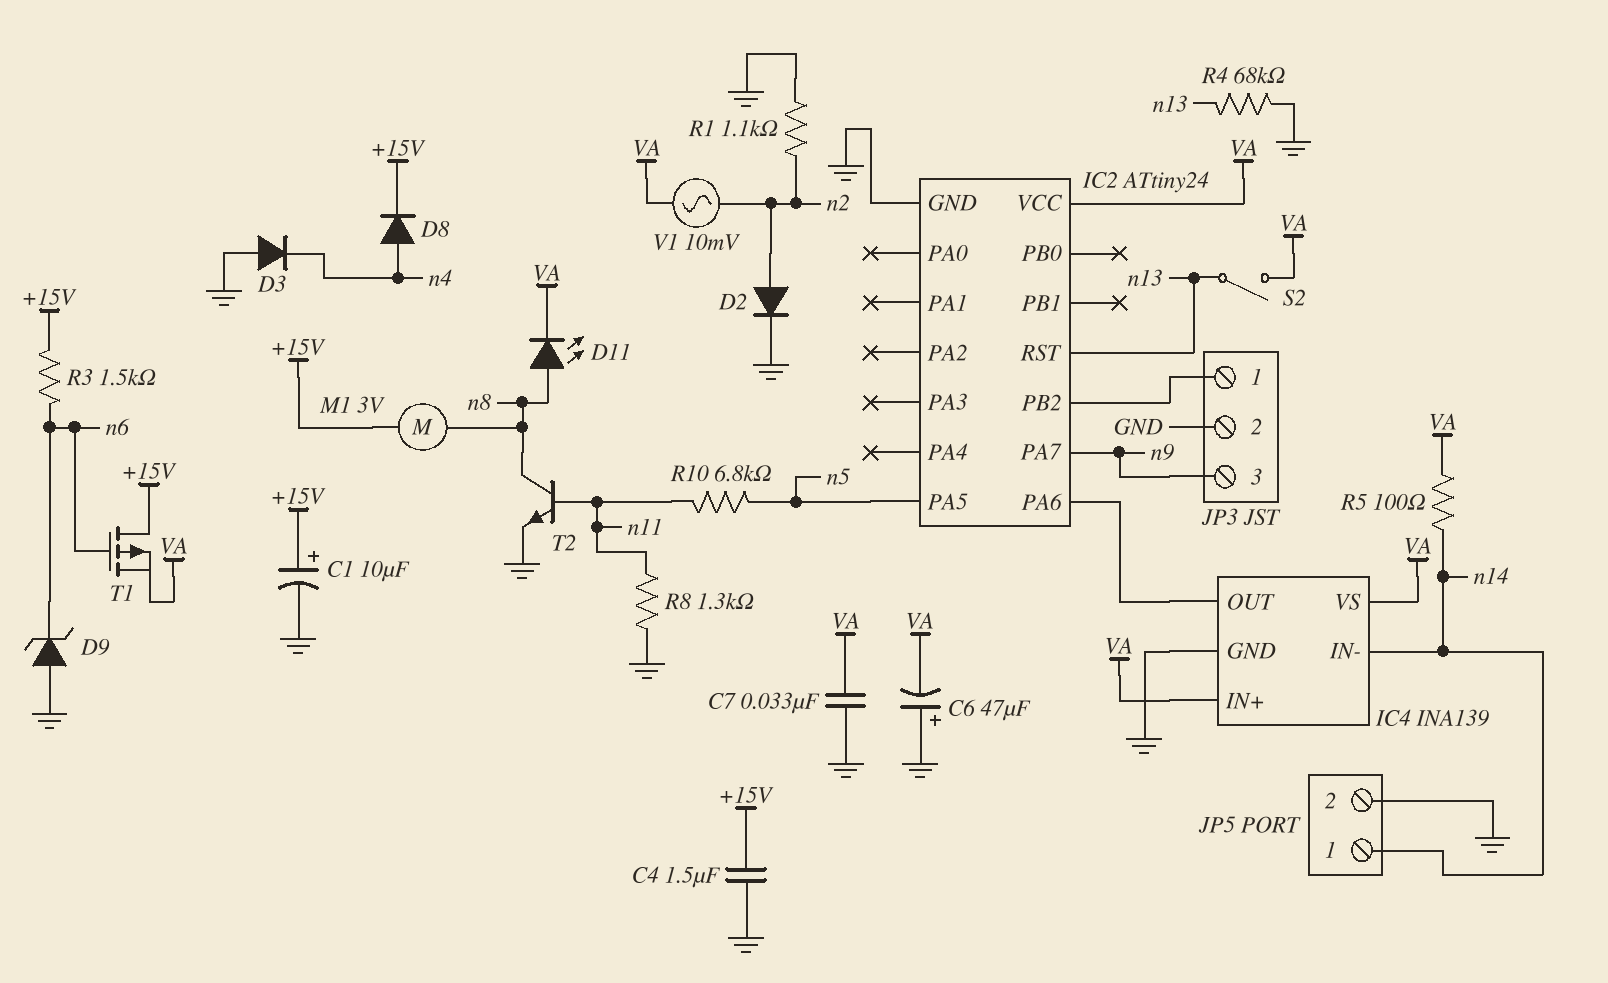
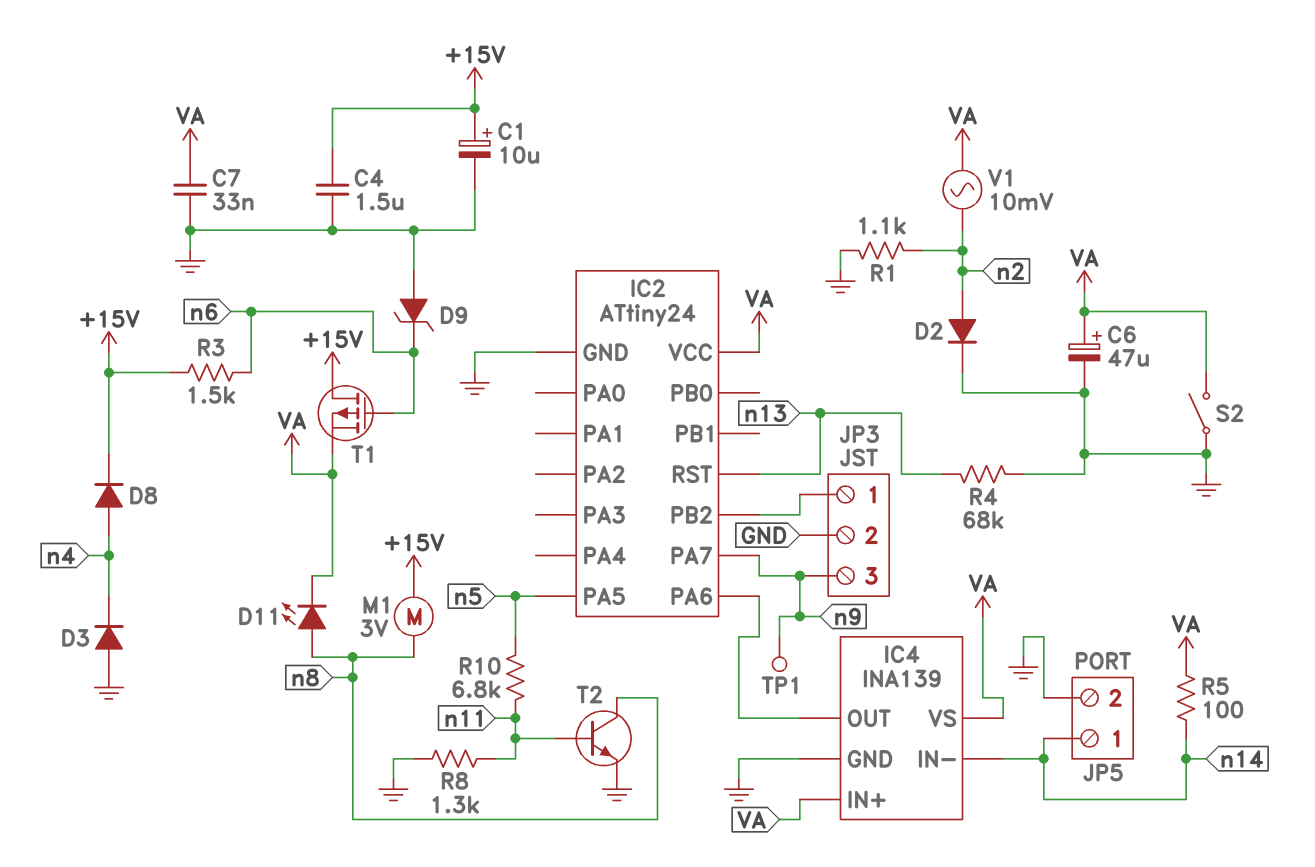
C6: 47uF (plus GND, minus VA) -> 47uF (plus VA, minus GND)
S2: switch (VA, n13) -> switch (GND, VA)
TP1: none -> test point (n9)

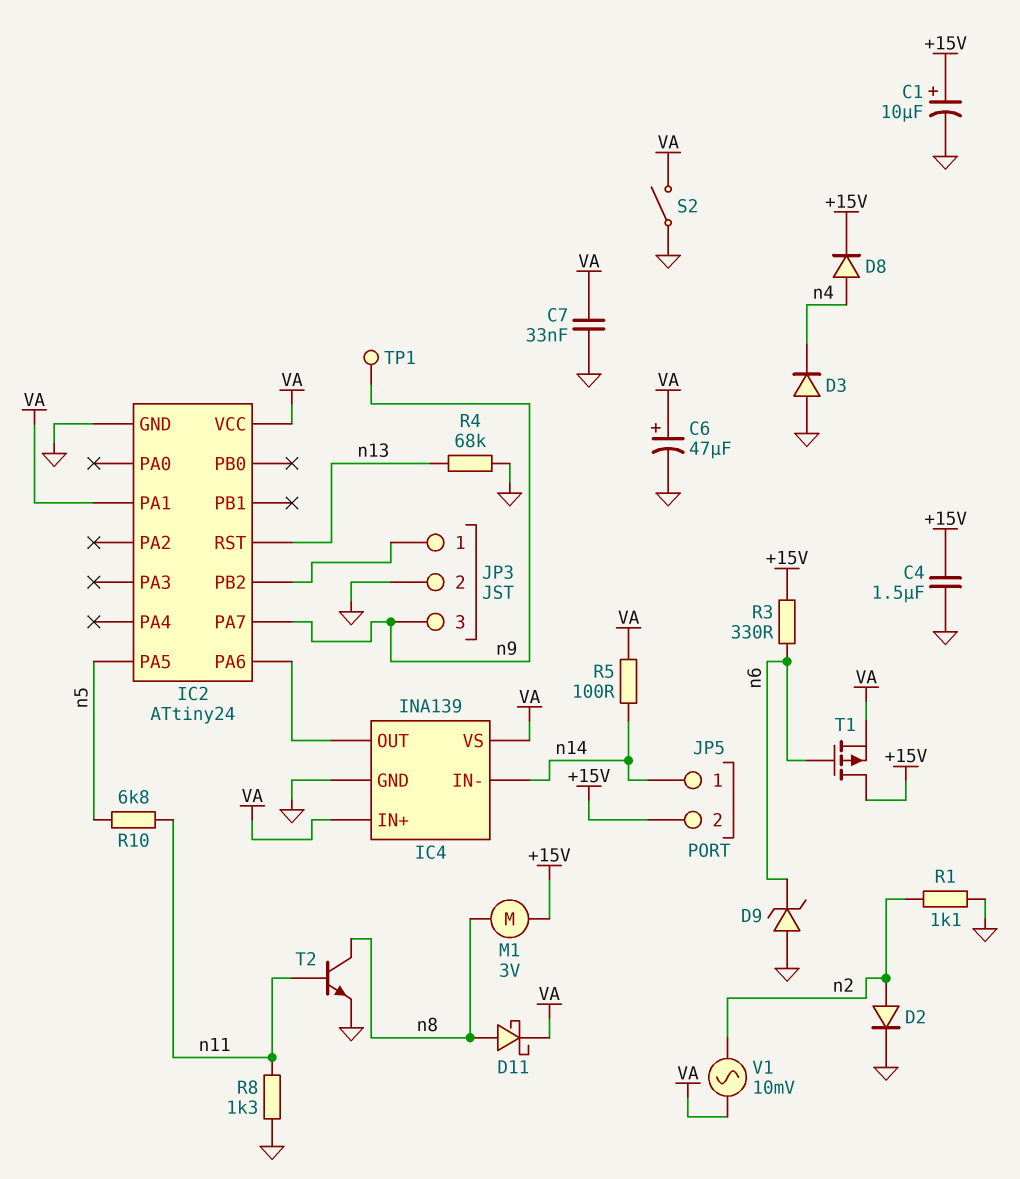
D11: LED (A n8, K VA) -> schottky (A n8, K VA)
IC2 pin PA1: none -> VA
JP5 pin 2: GND -> +15V
R3: 1.5k (+15V, n6) -> 330 (+15V, n6)

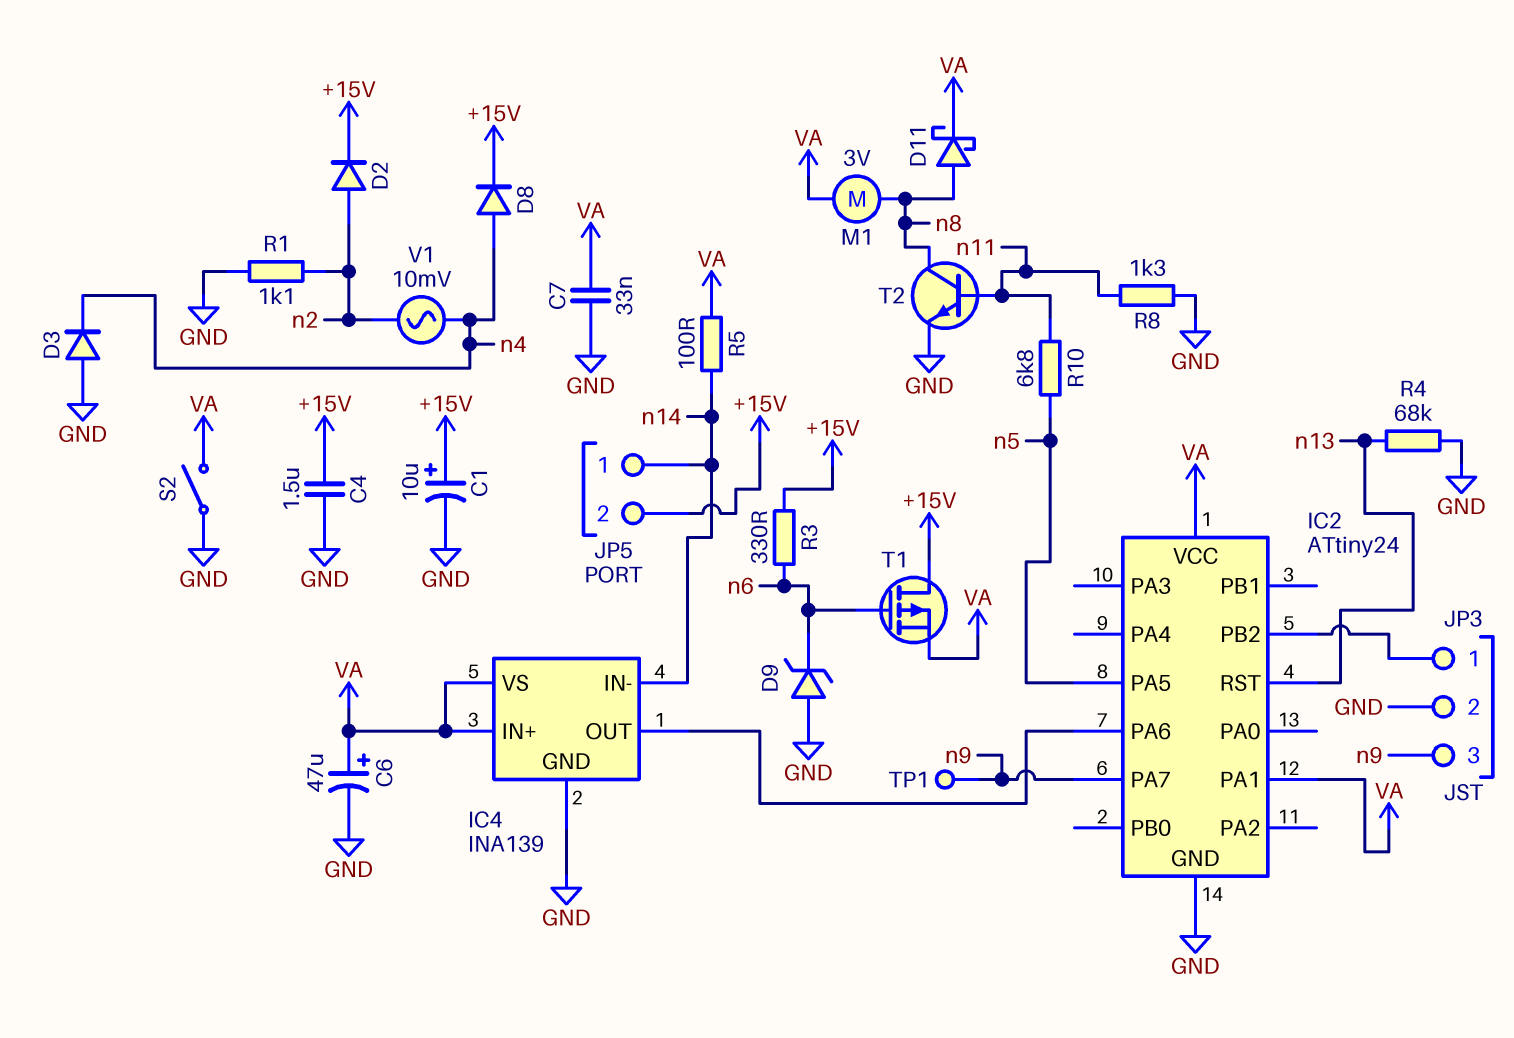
D2: diode (A n2, K GND) -> diode (A n2, K +15V)
M1: motor 3V (+15V, n8) -> motor 3V (VA, n8)
V1: AC 10mV (VA, n2) -> AC 10mV (n2, n4)

